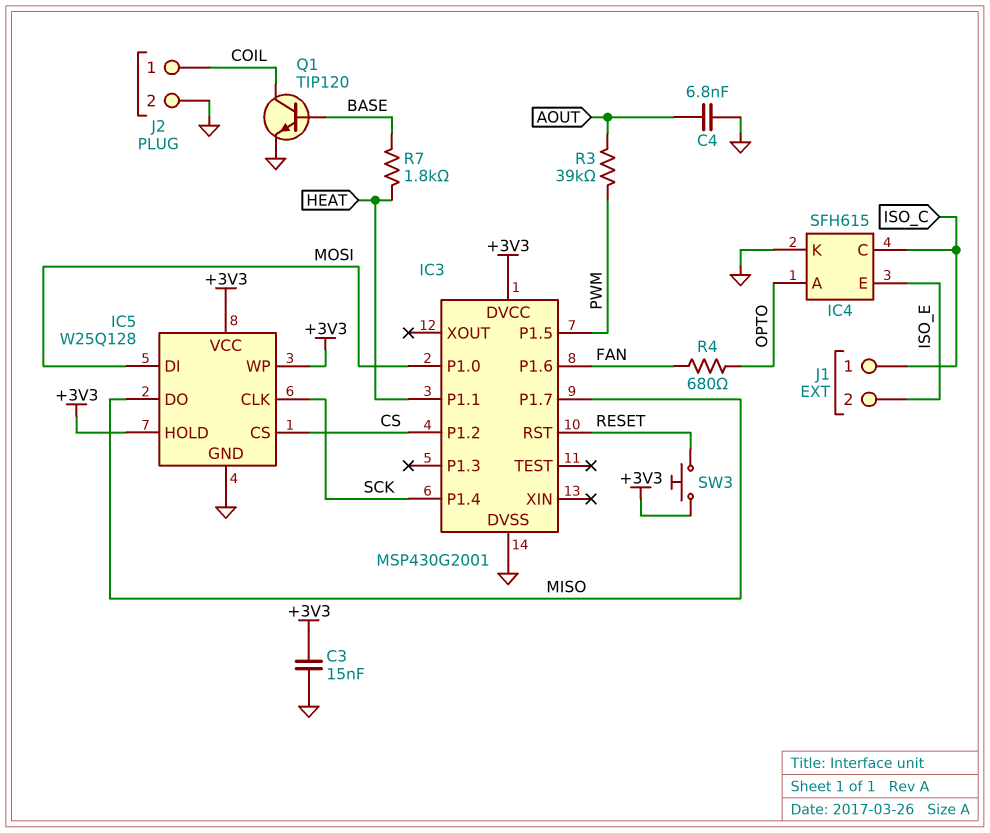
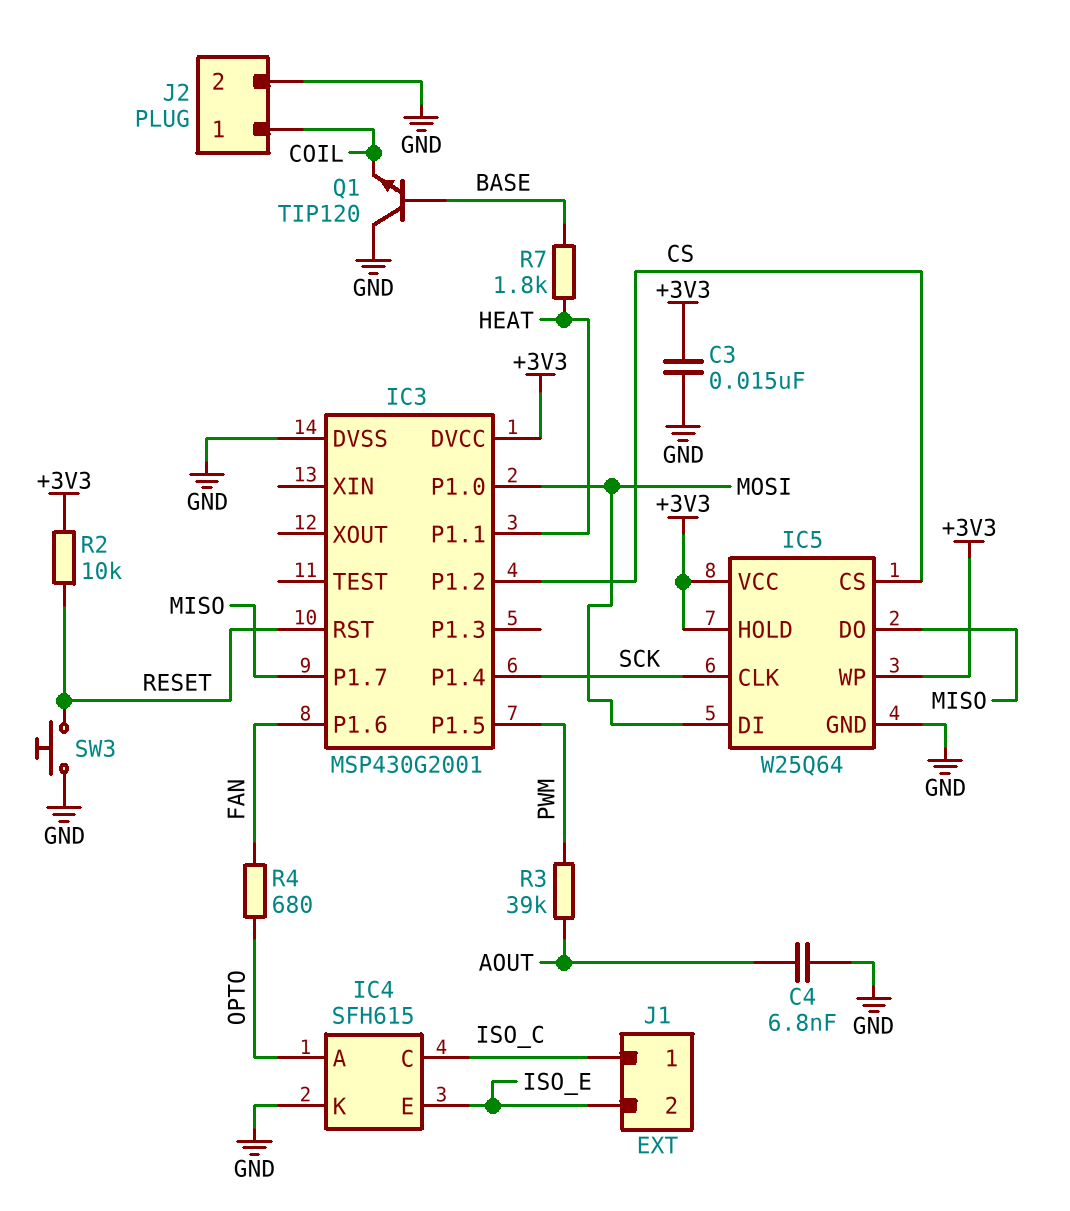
IC5: W25Q128 -> W25Q64
Q1: NPN TIP120 (B BASE, C COIL, E GND) -> NPN TIP120 (B BASE, C GND, E COIL)
R2: none -> 10k (+3V3, RESET)
SW3: button (+3V3, RESET) -> button (GND, RESET)

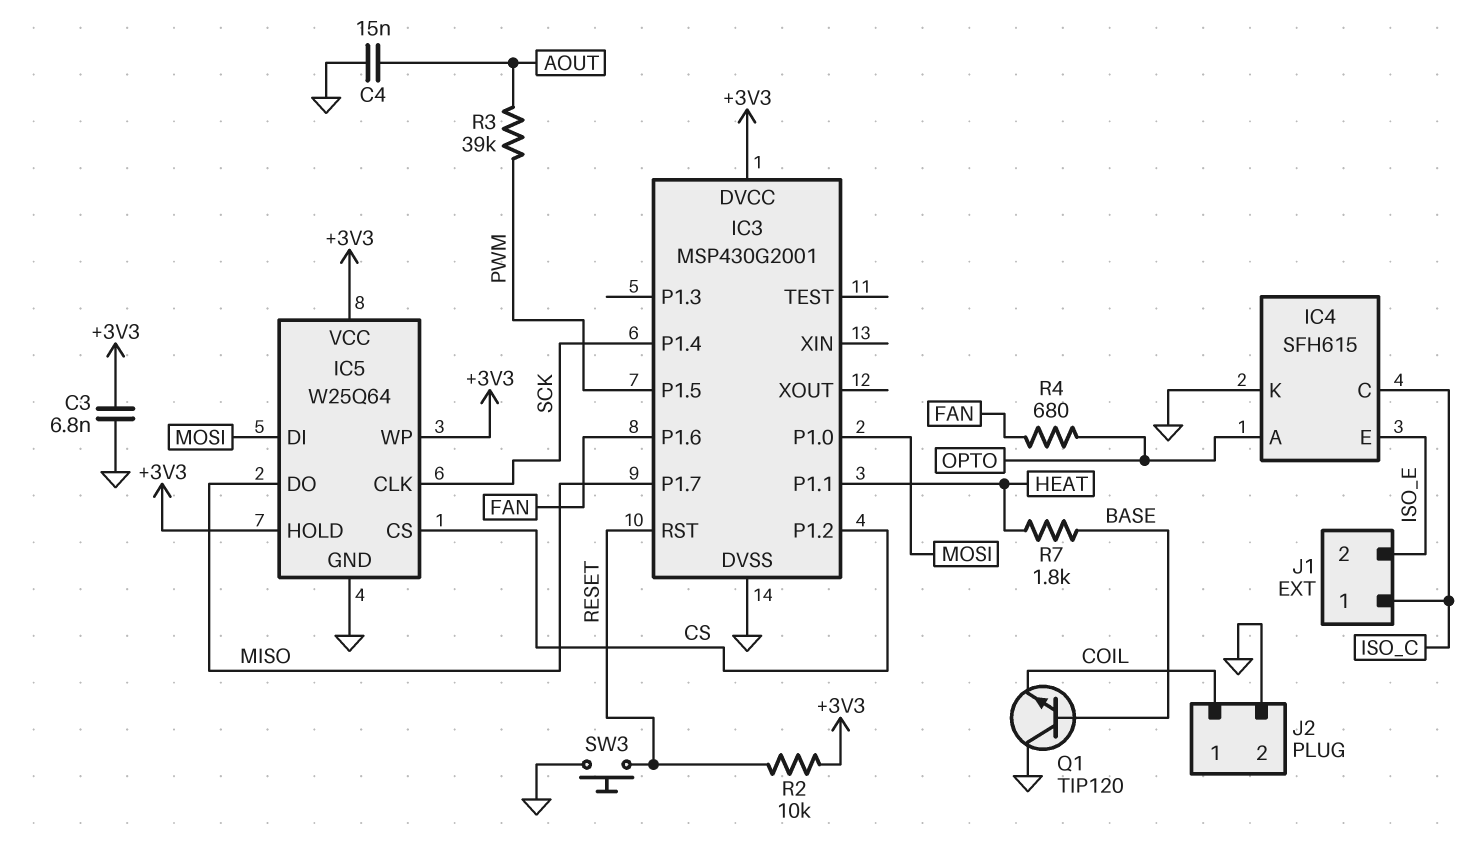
C3: 15nF (+3V3, GND) -> 6.8nF (+3V3, GND)
C4: 6.8nF (AOUT, GND) -> 15nF (AOUT, GND)

